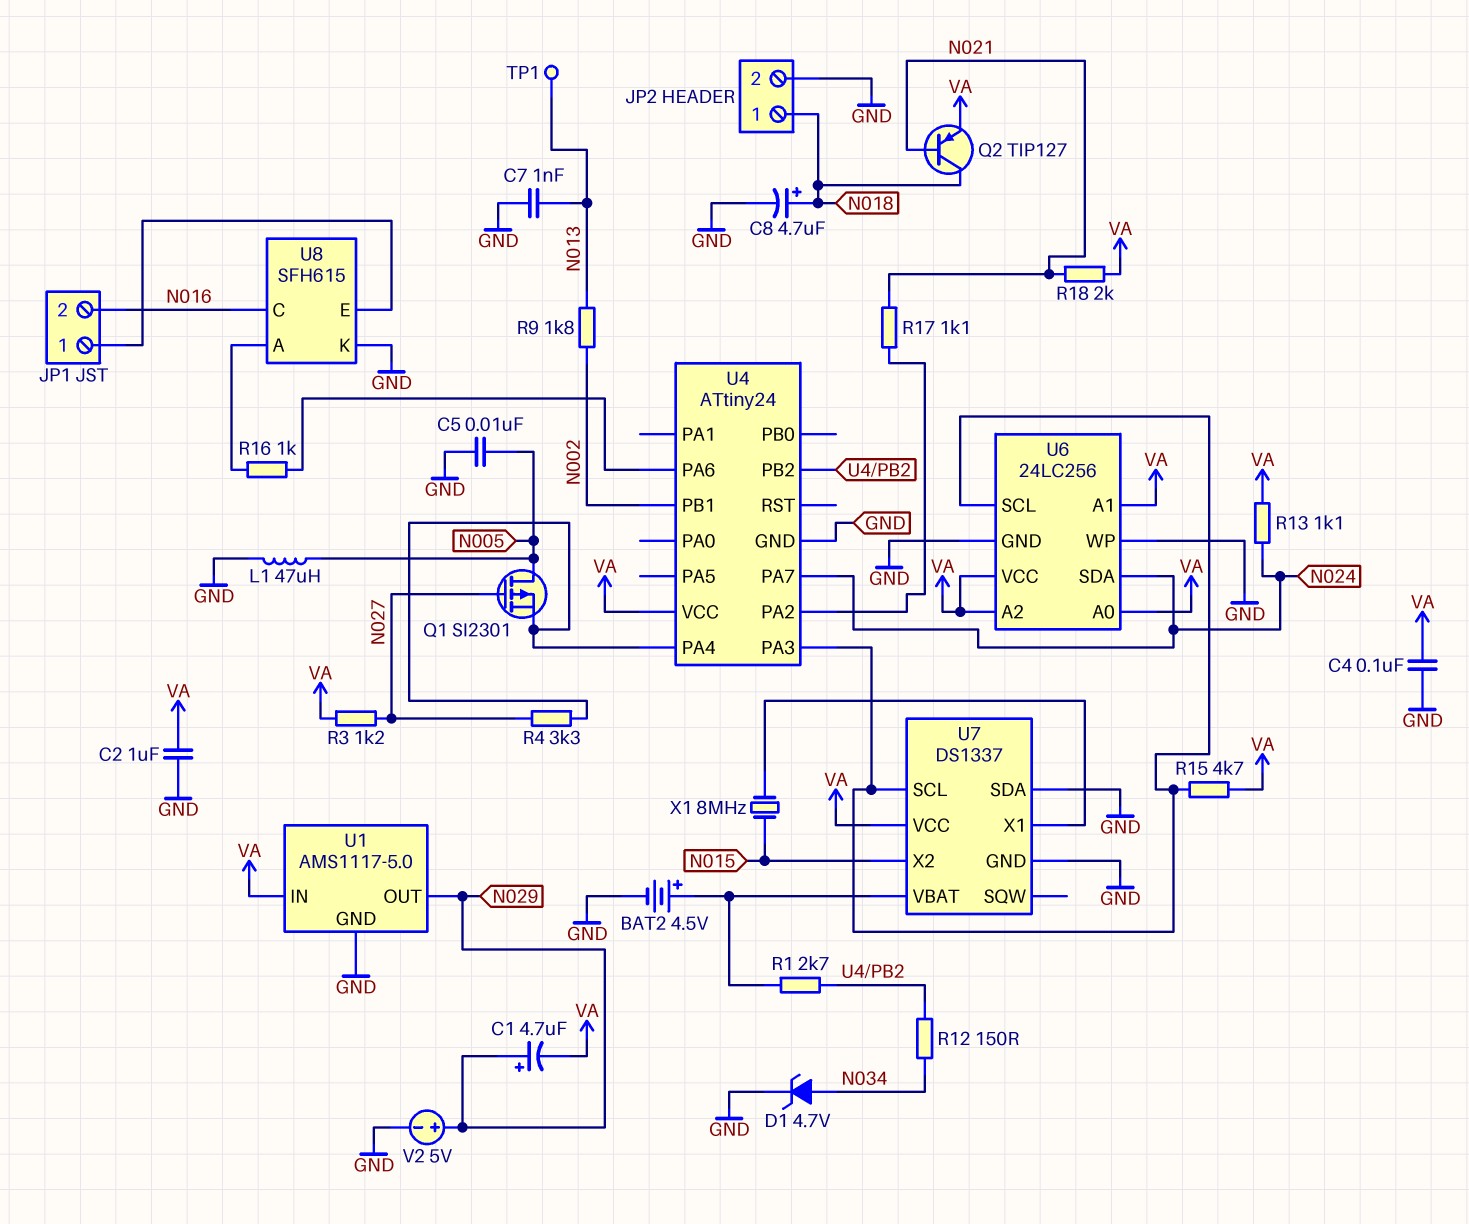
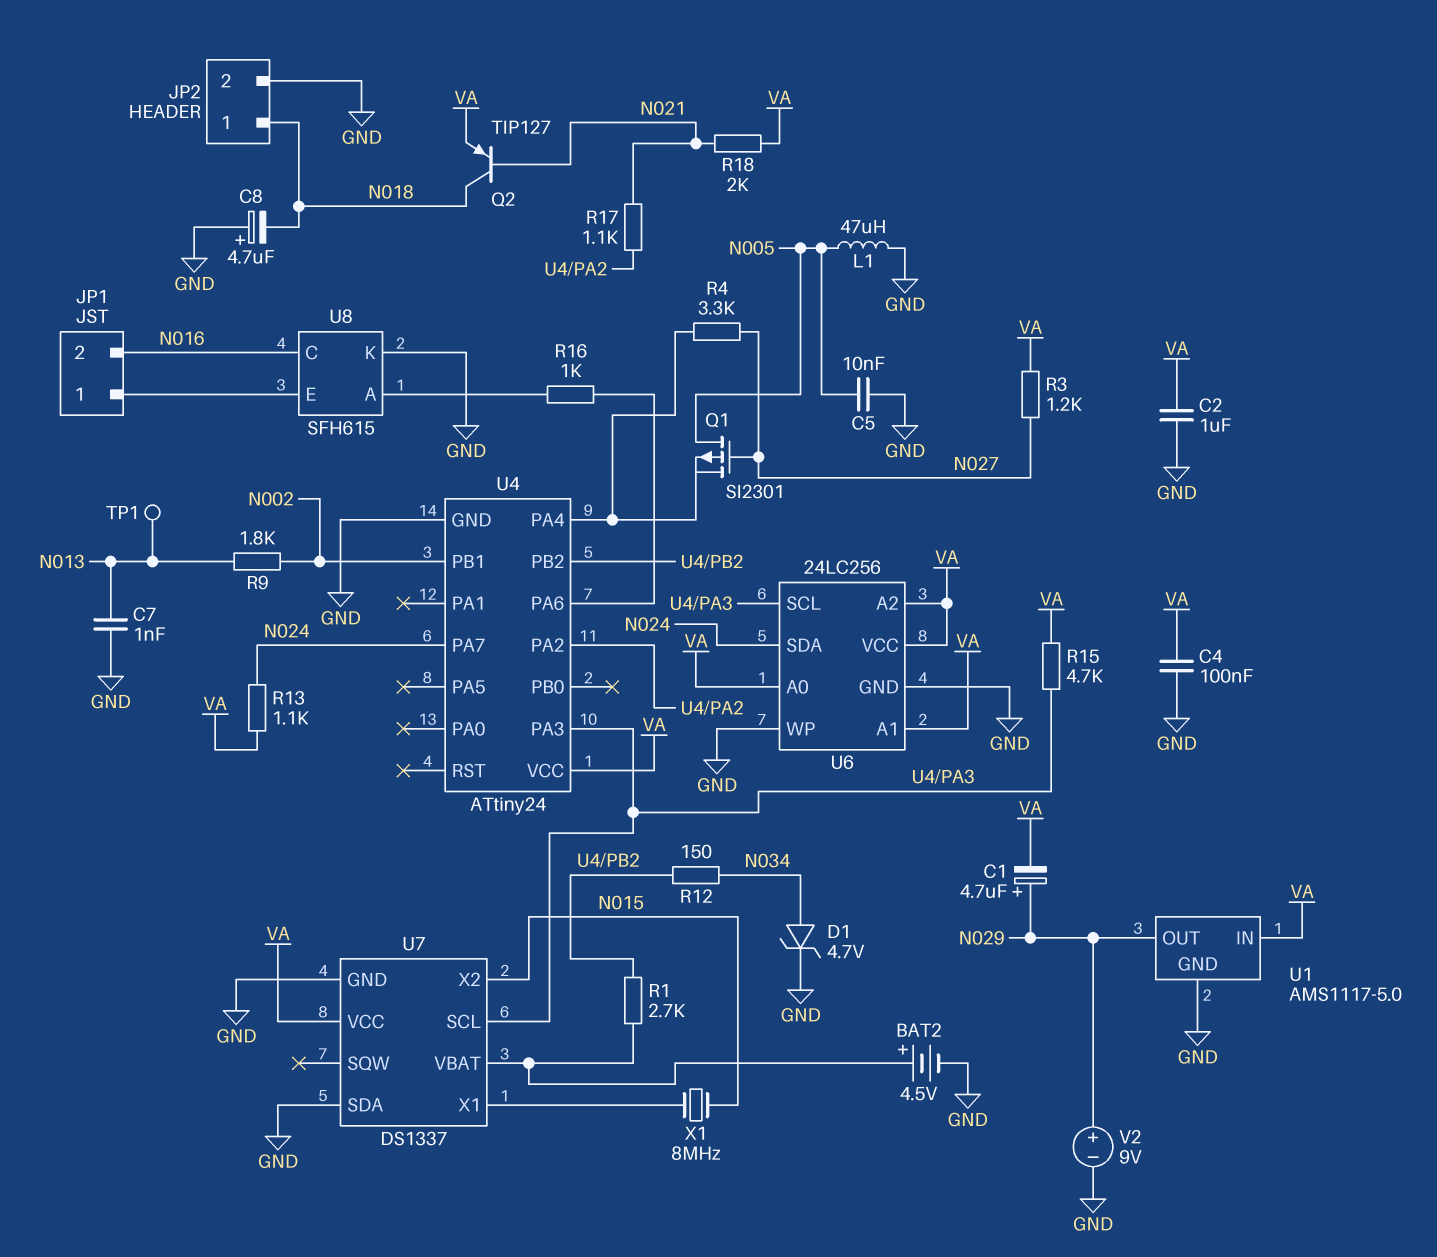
C8: 4.7uF (plus N018, minus GND) -> 4.7uF (plus GND, minus N018)
V2: 5V (plus N029, minus GND) -> 9V (plus N029, minus GND)

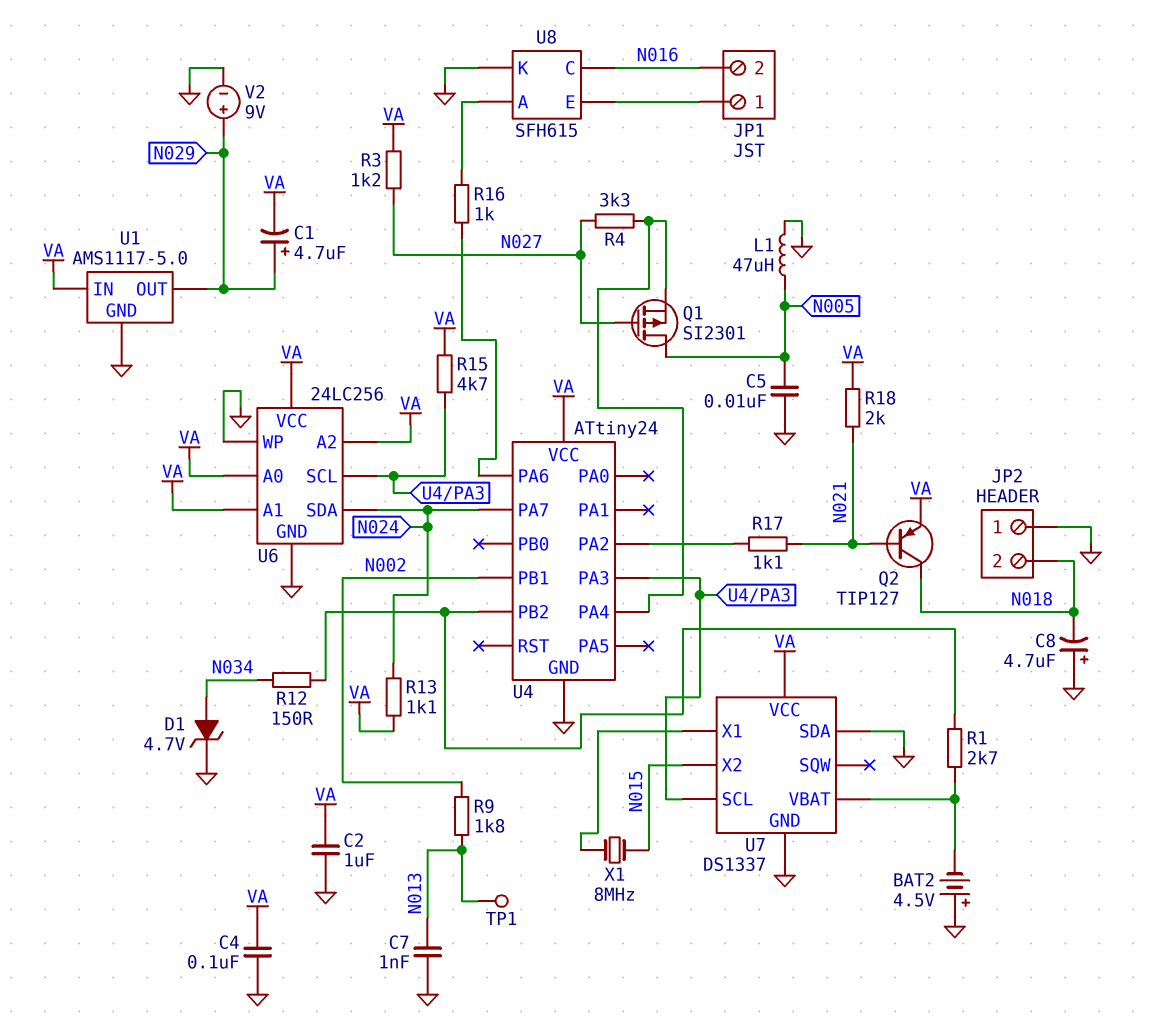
BAT2: 4.5V (plus U7/VBAT, minus GND) -> 4.5V (plus GND, minus U7/VBAT)
JP2 pin 1: N018 -> GND
JP2 pin 2: GND -> N018

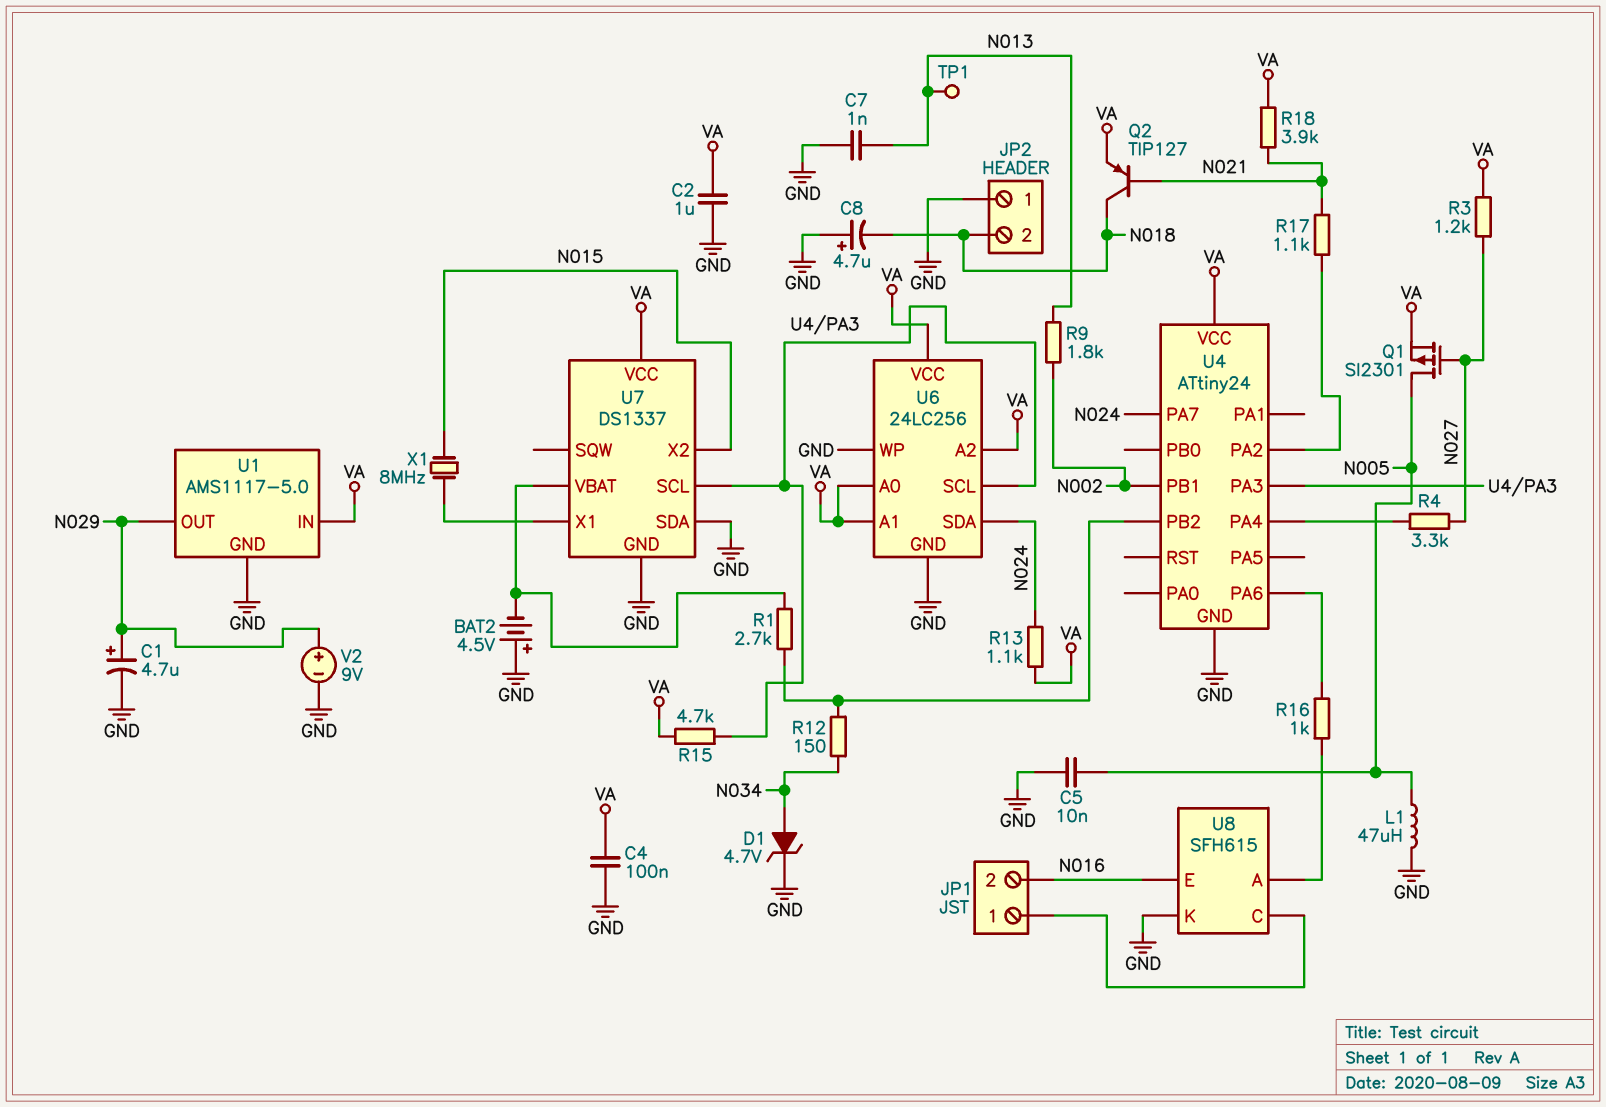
C1: 4.7uF (plus N029, minus VA) -> 4.7uF (plus N029, minus GND)
Q1: PMOS SI2301 (G N027, D N005, S U4/PA4) -> PMOS SI2301 (G N027, D N005, S VA)
R18: 2k (N021, VA) -> 3.9k (N021, VA)
U8 pin C: N016 -> JP1/1
U8 pin E: JP1/1 -> N016

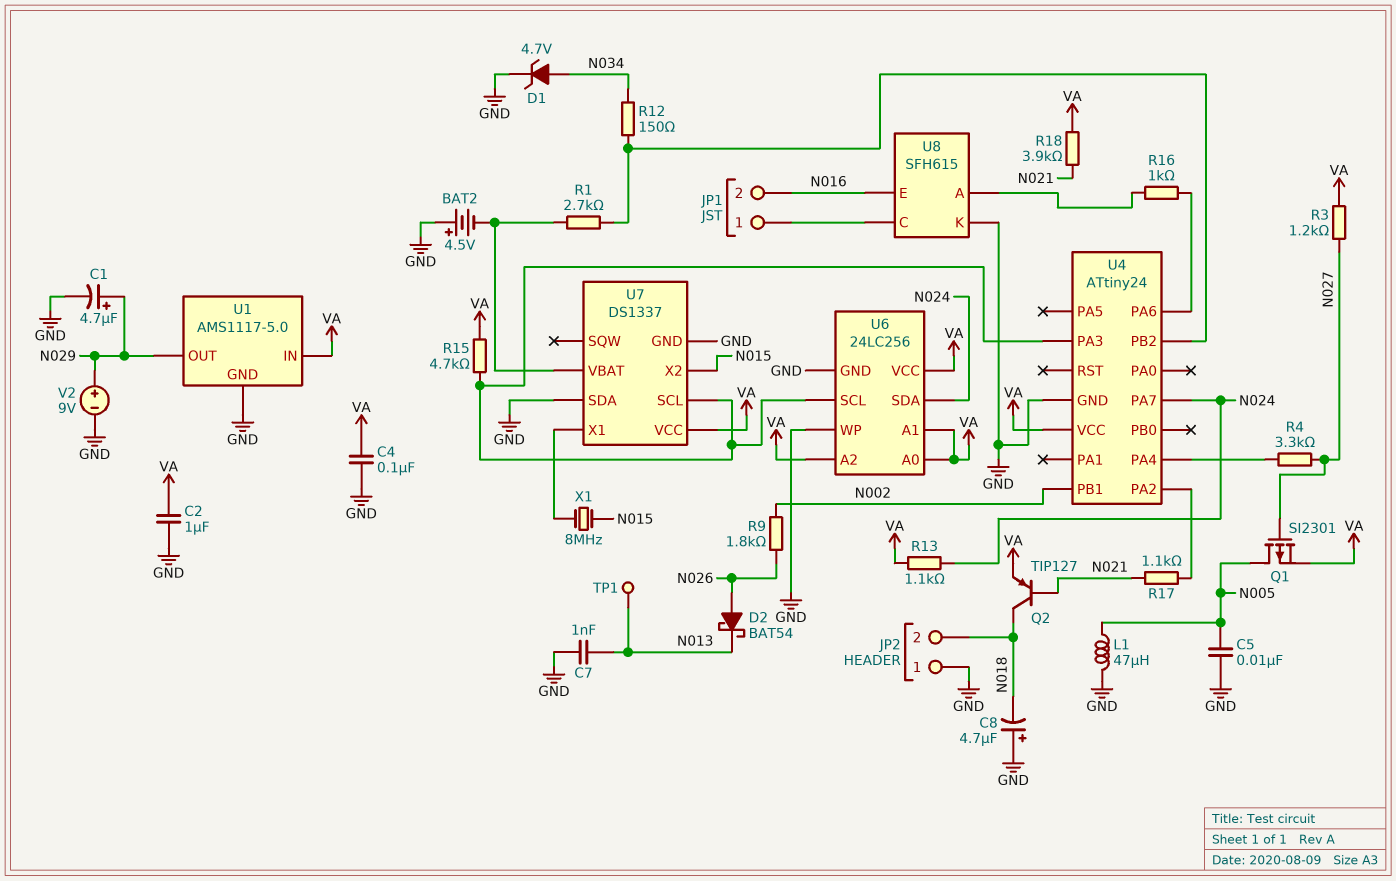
D2: none -> schottky BAT54 (A N026, K N013)
R9: 1.8k (N002, N013) -> 1.8k (N002, N026)

